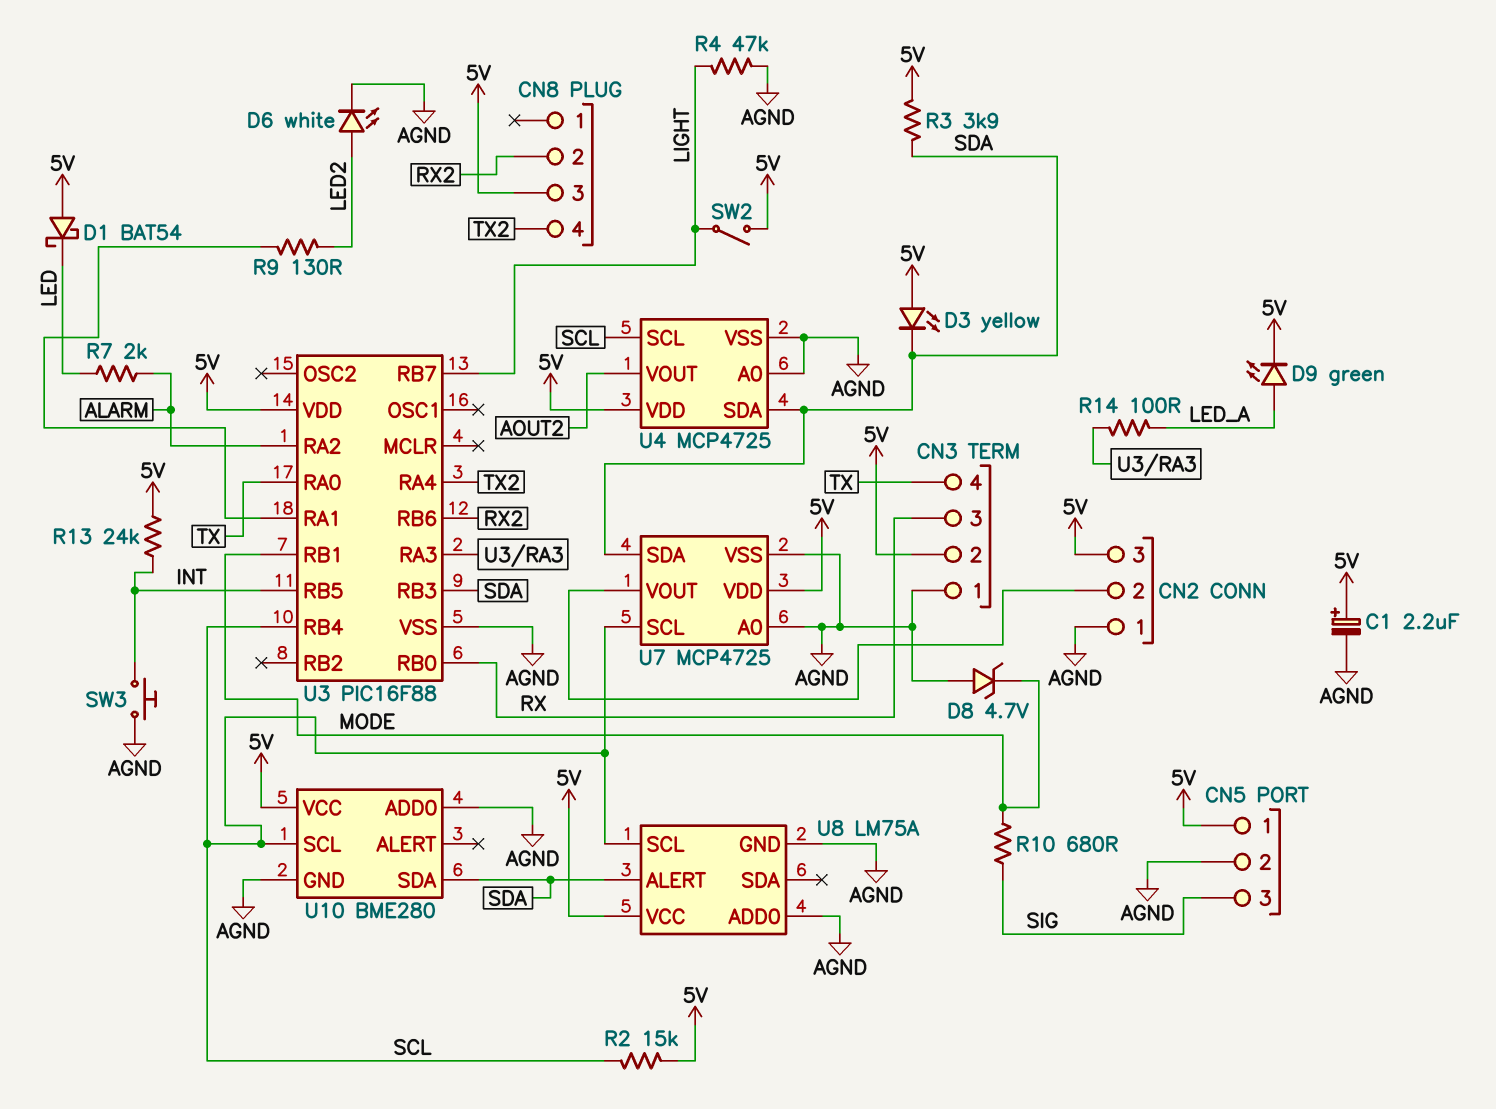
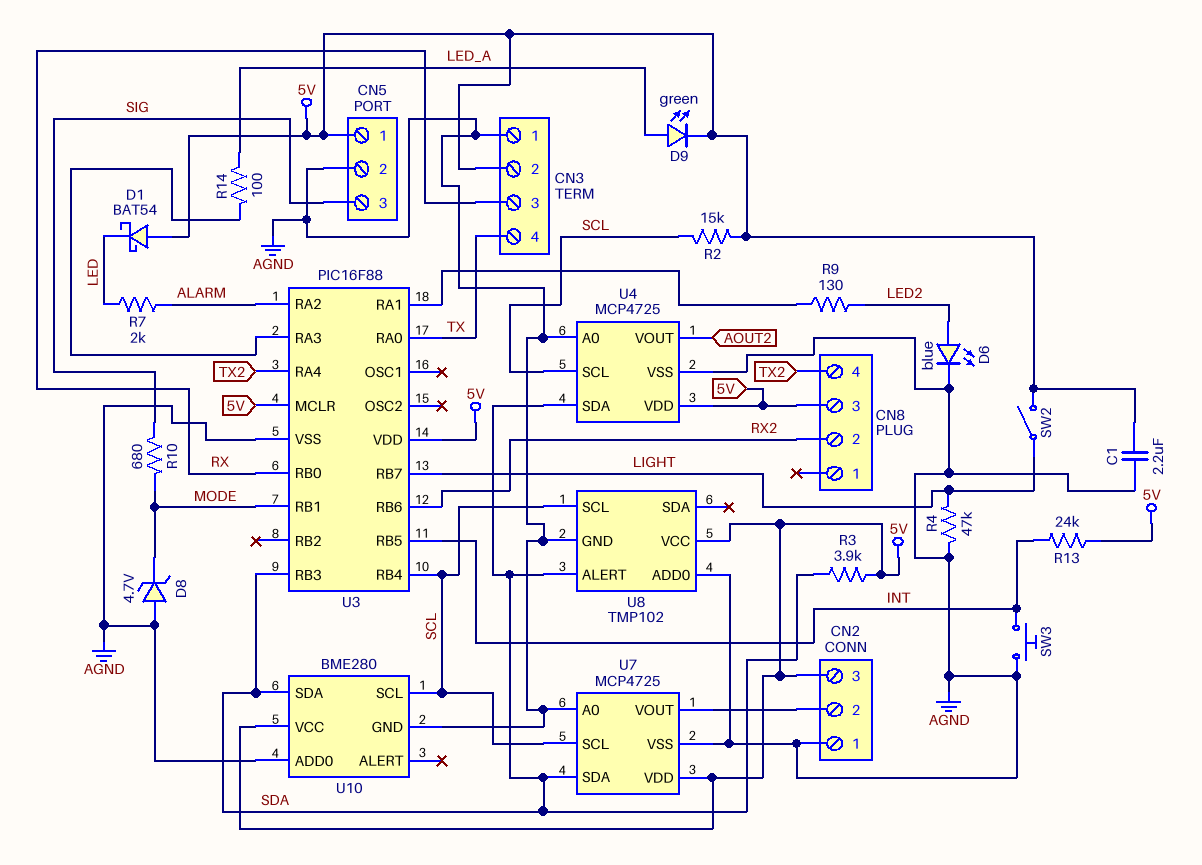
C1: 2.2uF (plus 5V, minus AGND) -> 2.2uF (5V, AGND)
D3: LED yellow (A 5V, K SDA) -> none
D6: LED white (A LED2, K AGND) -> LED blue (A LED2, K AGND)
U3 pin MCLR: none -> 5V
U8: LM75A -> TMP102

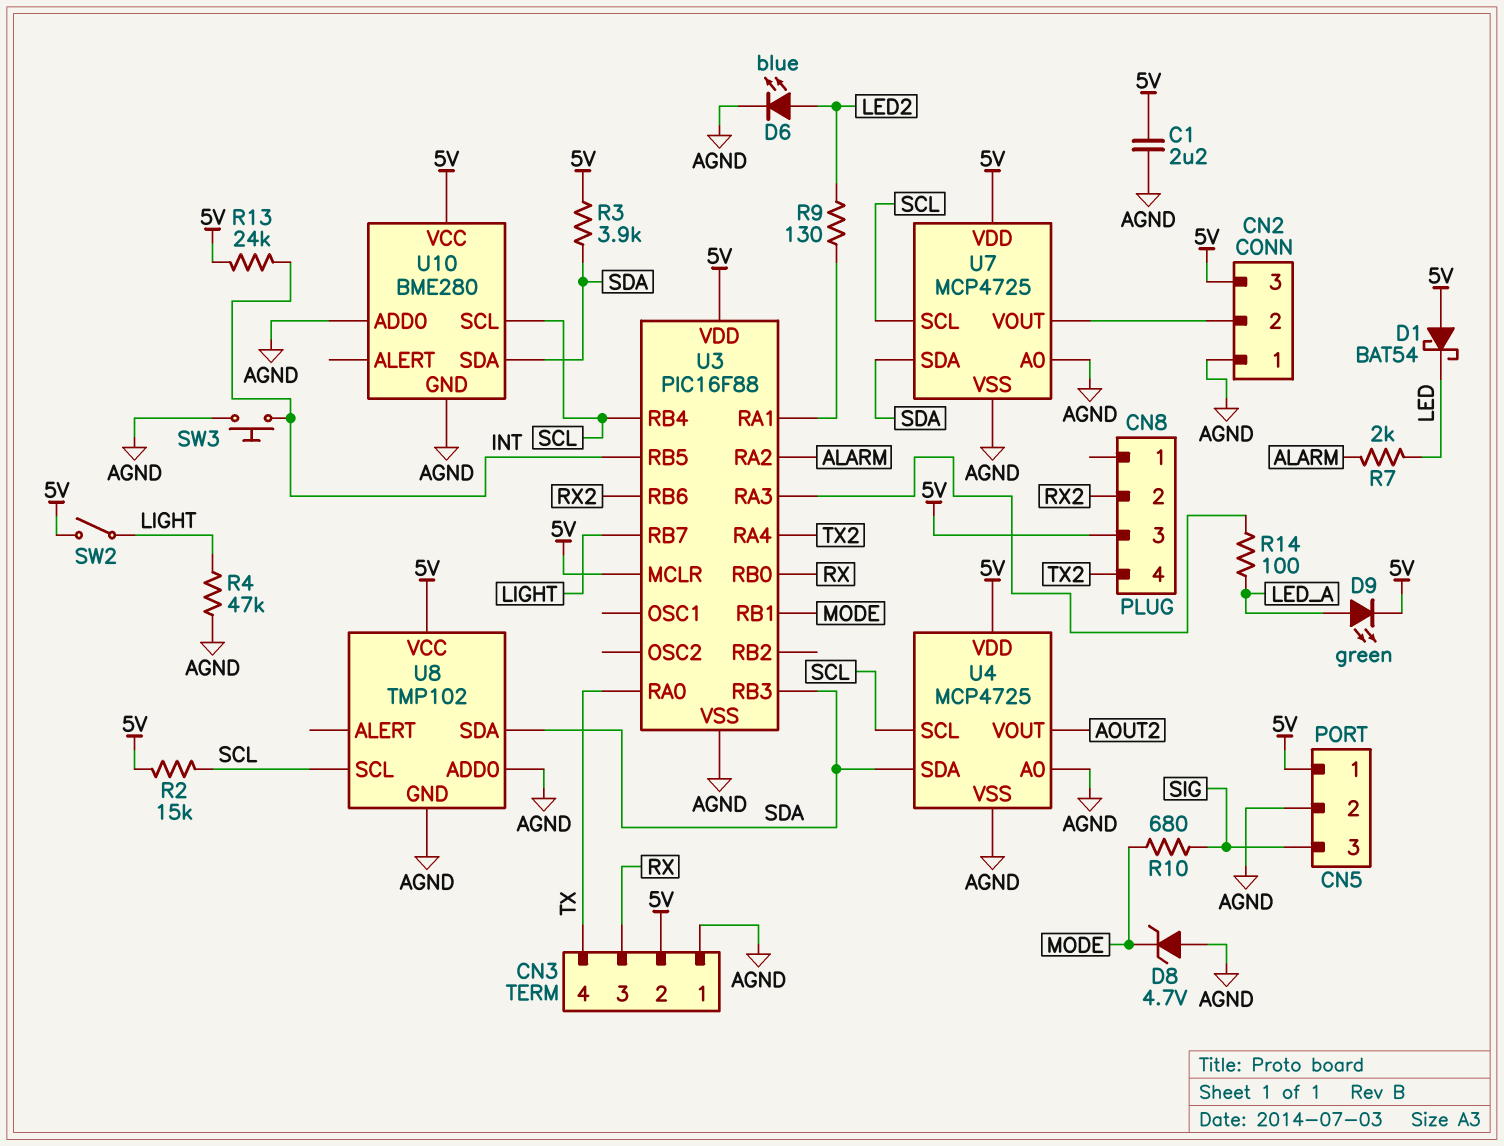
U8 pin ALERT: SDA -> none
U8 pin SDA: none -> SDA

